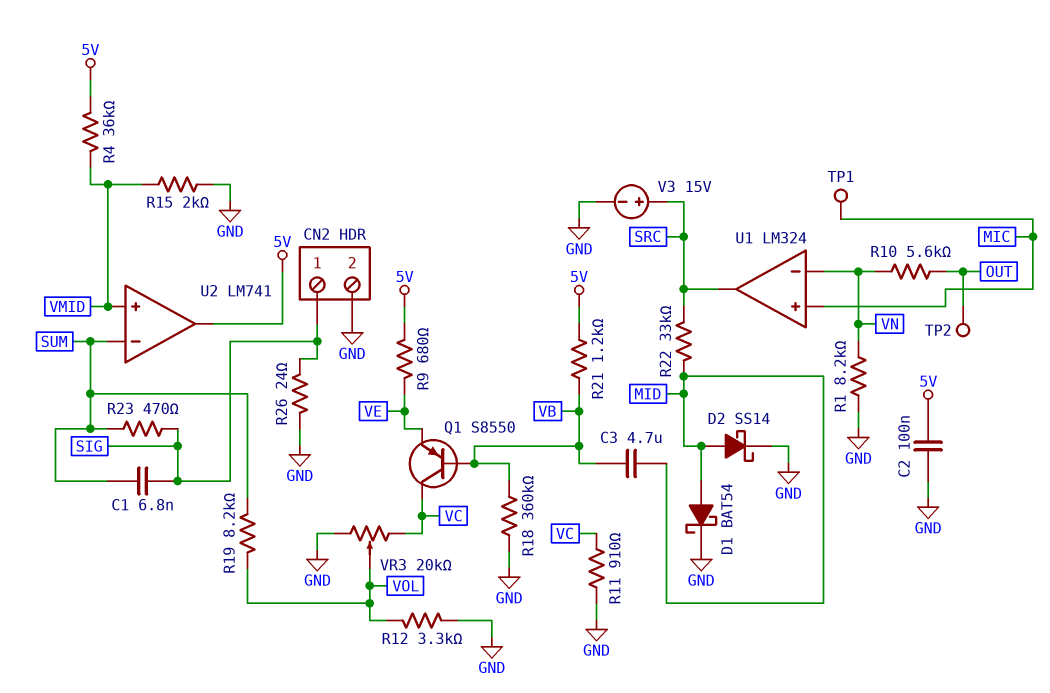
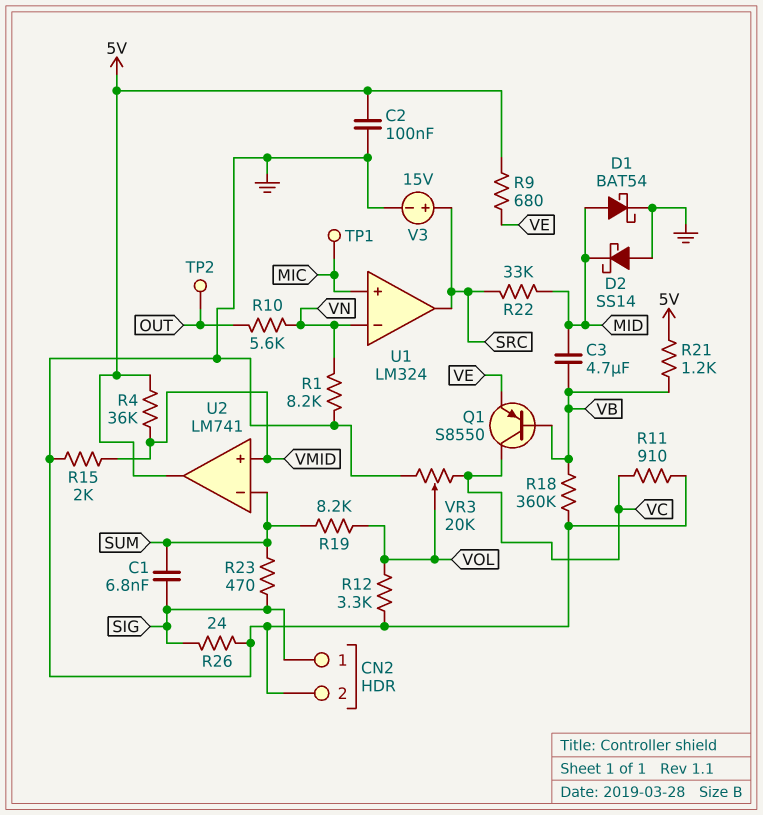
D2: schottky SS14 (A MID, K GND) -> schottky SS14 (A GND, K MID)

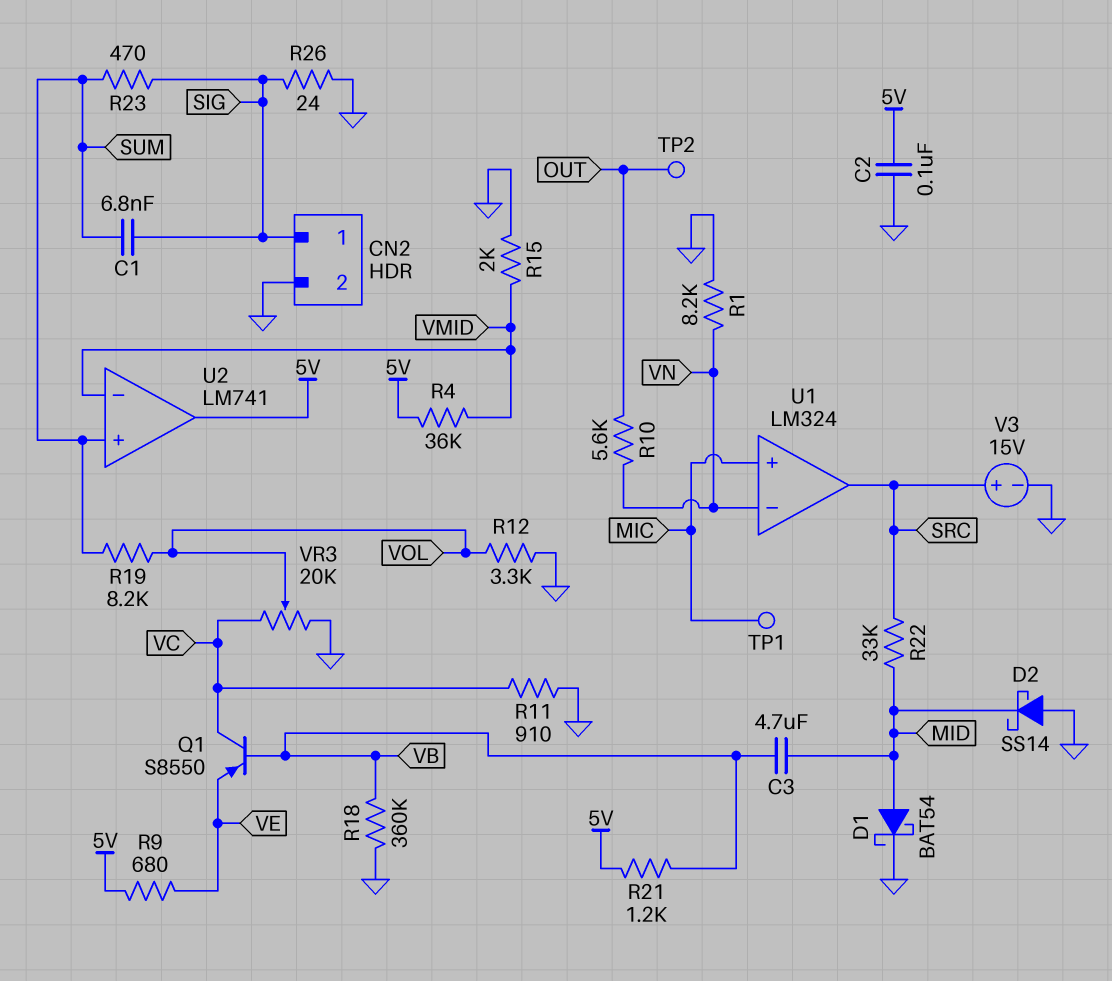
U2 pin in+: VMID -> SUM
U2 pin in-: SUM -> VMID

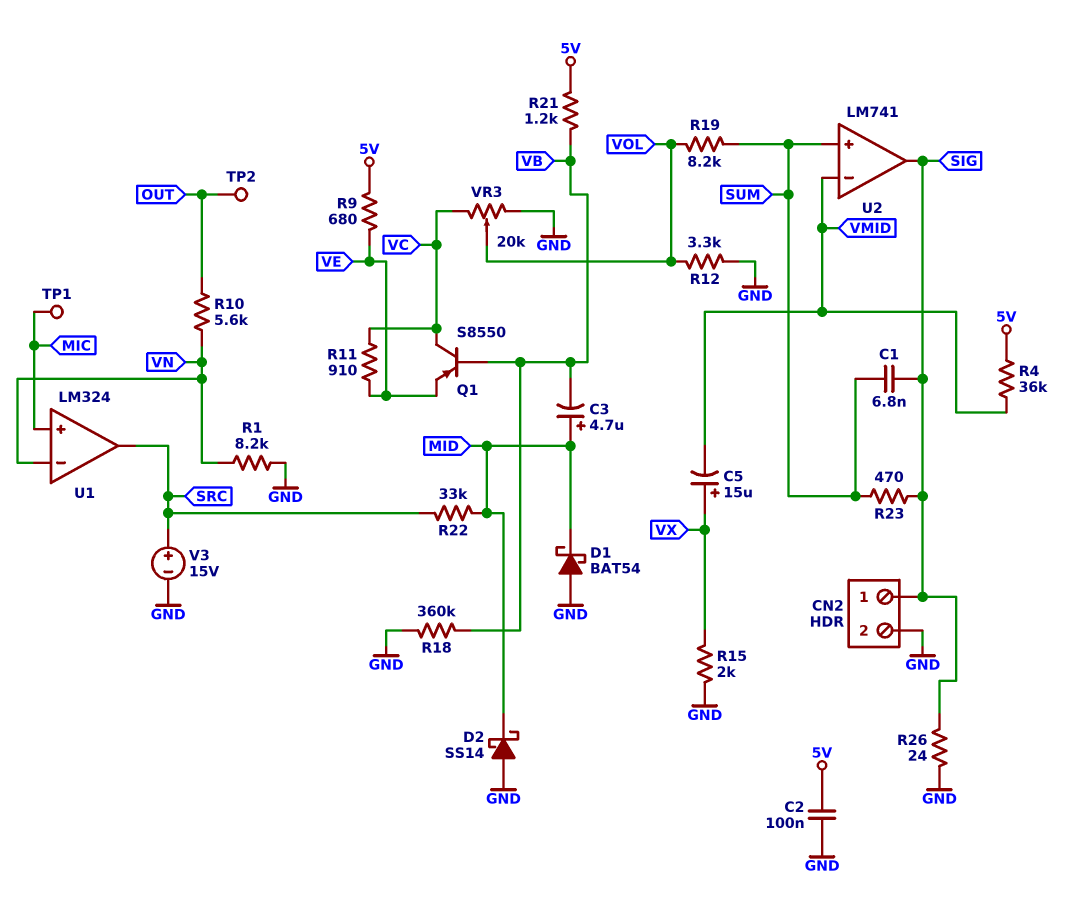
C3: 4.7uF (MID, VB) -> 4.7uF (plus MID, minus VB)
C5: none -> 15uF (plus VX, minus VMID)
D1: schottky BAT54 (A MID, K GND) -> schottky BAT54 (A GND, K MID)
R11: 910 (GND, VC) -> 910 (VC, VE)
R15: 2k (GND, VMID) -> 2k (GND, VX)
U2 pin out: 5V -> SIG

